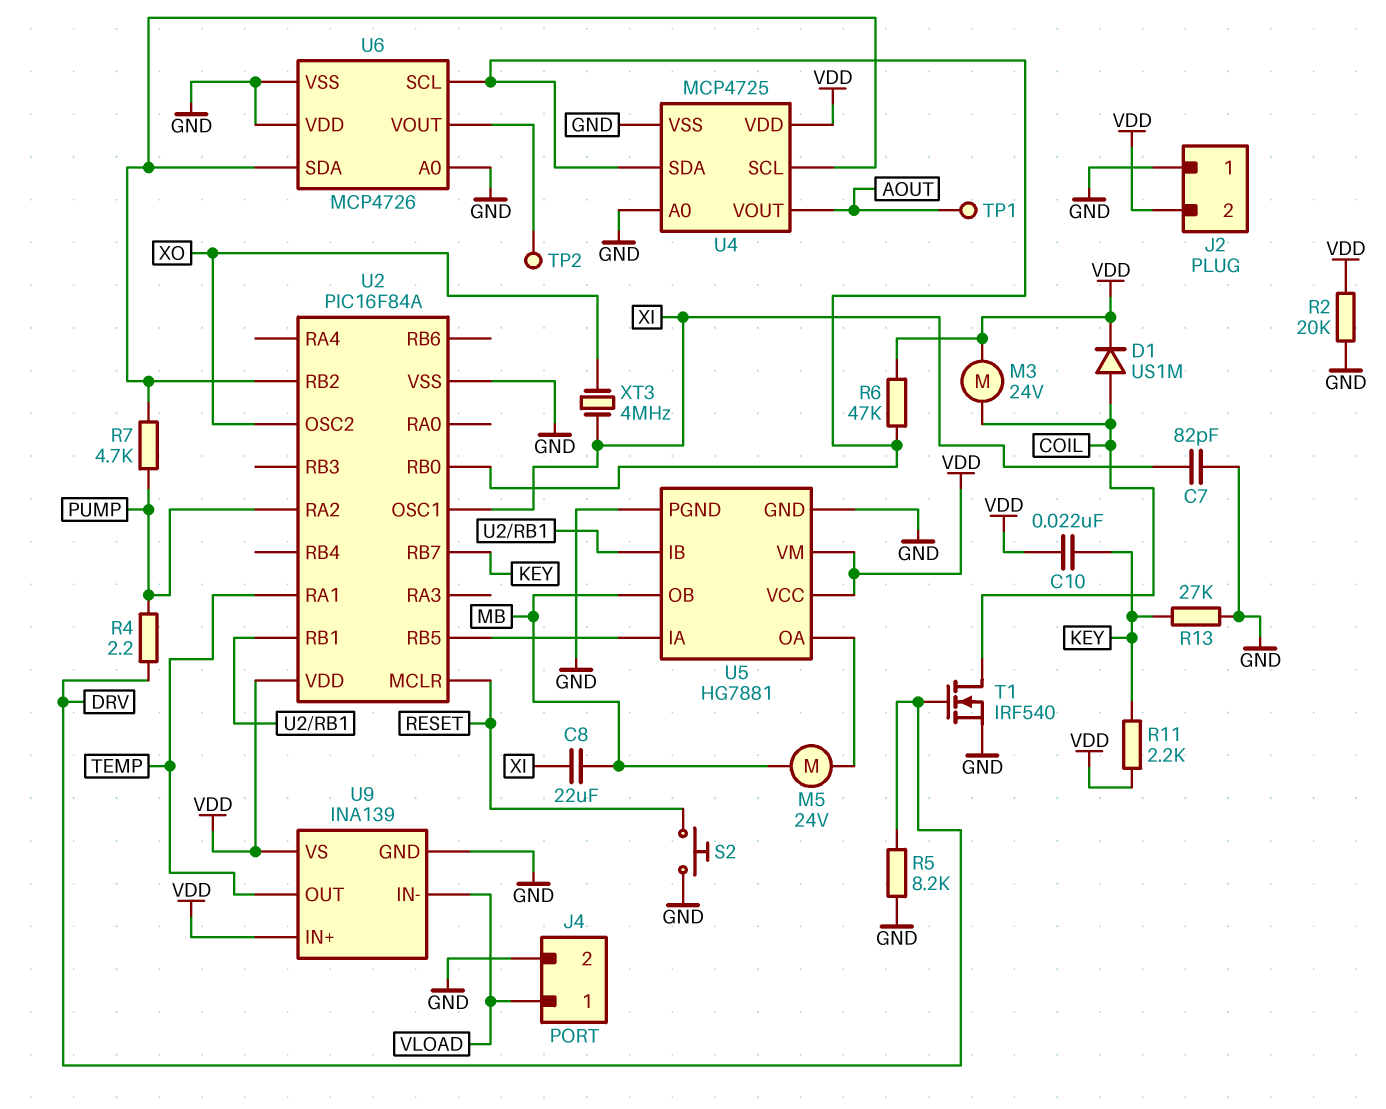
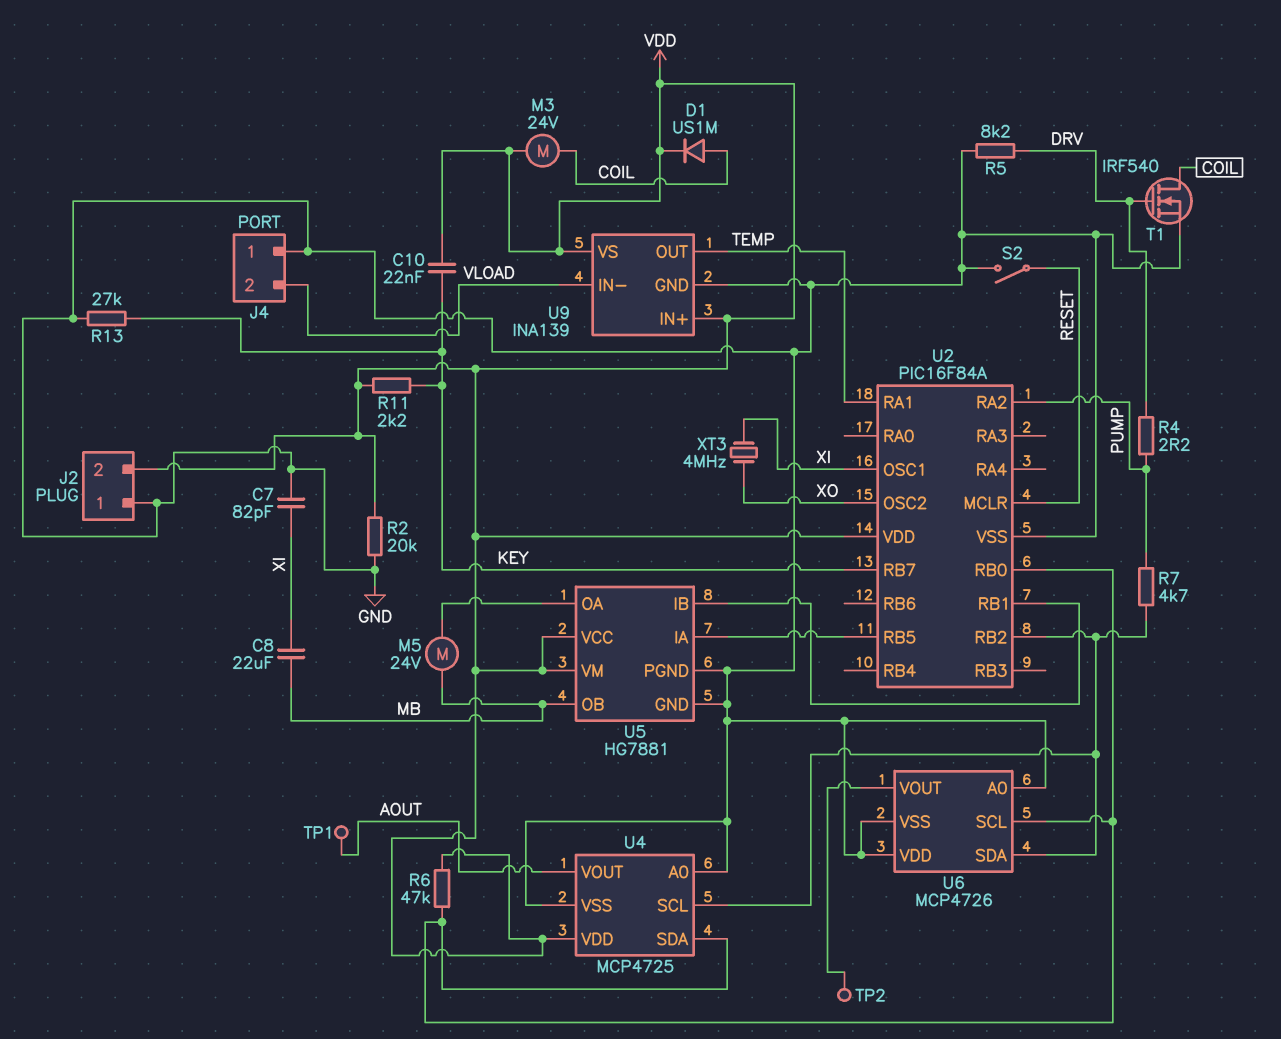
J4 pin 1: VLOAD -> GND
J4 pin 2: GND -> VLOAD
S2: button (GND, RESET) -> switch (GND, RESET)

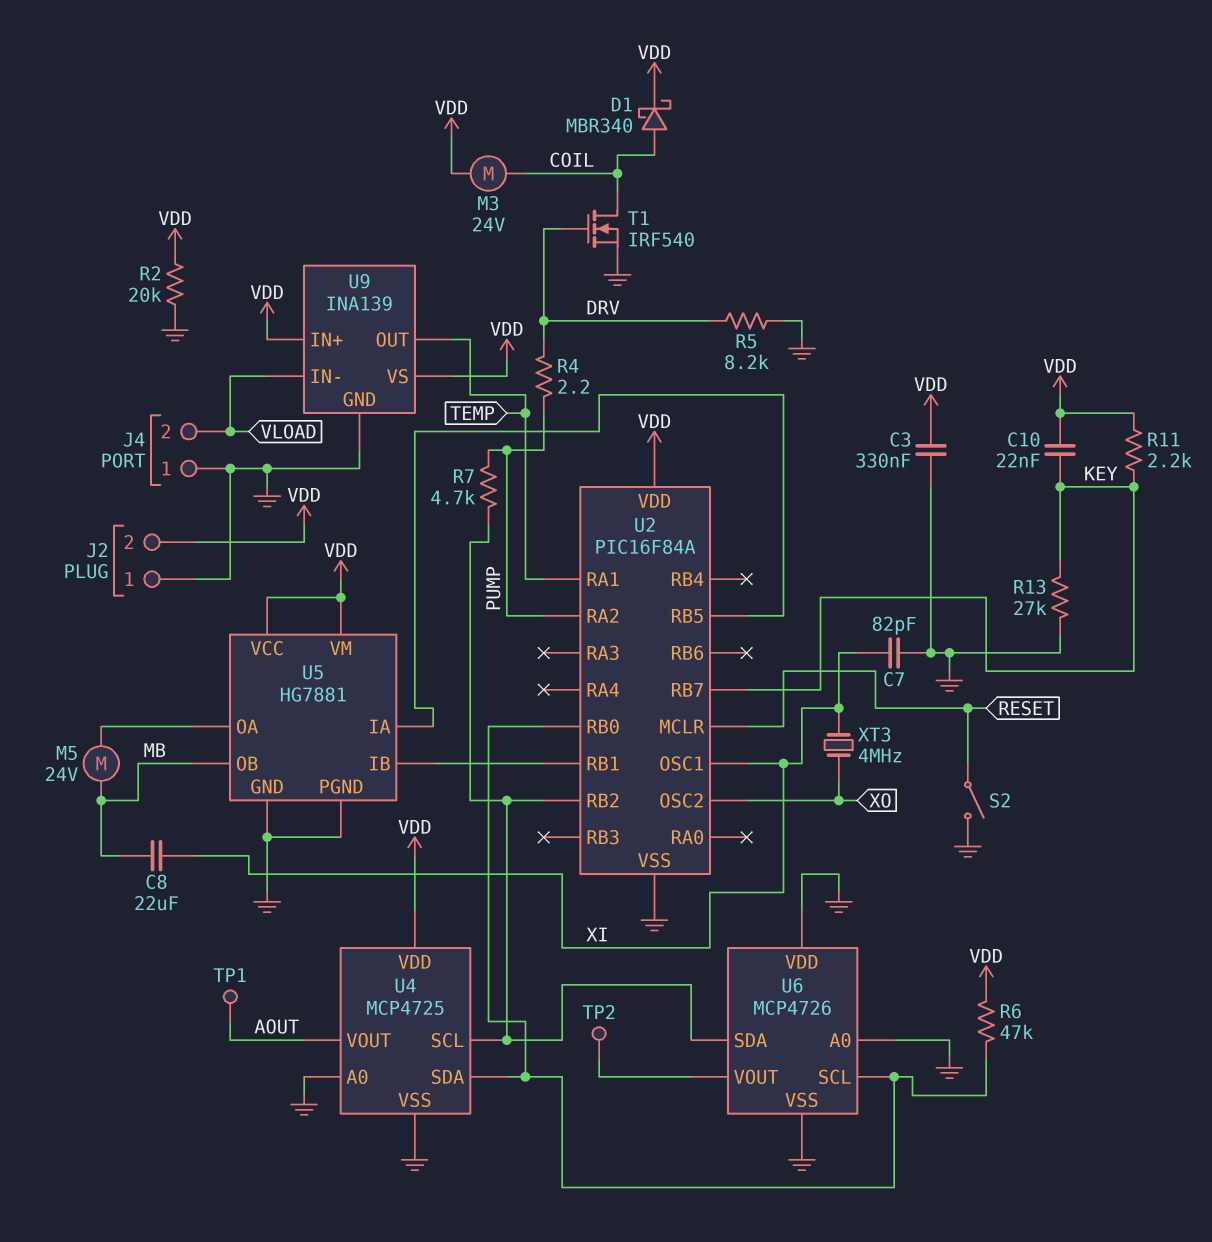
C3: none -> 330nF (GND, VDD)
D1: diode US1M (A COIL, K VDD) -> schottky MBR340 (A COIL, K VDD)

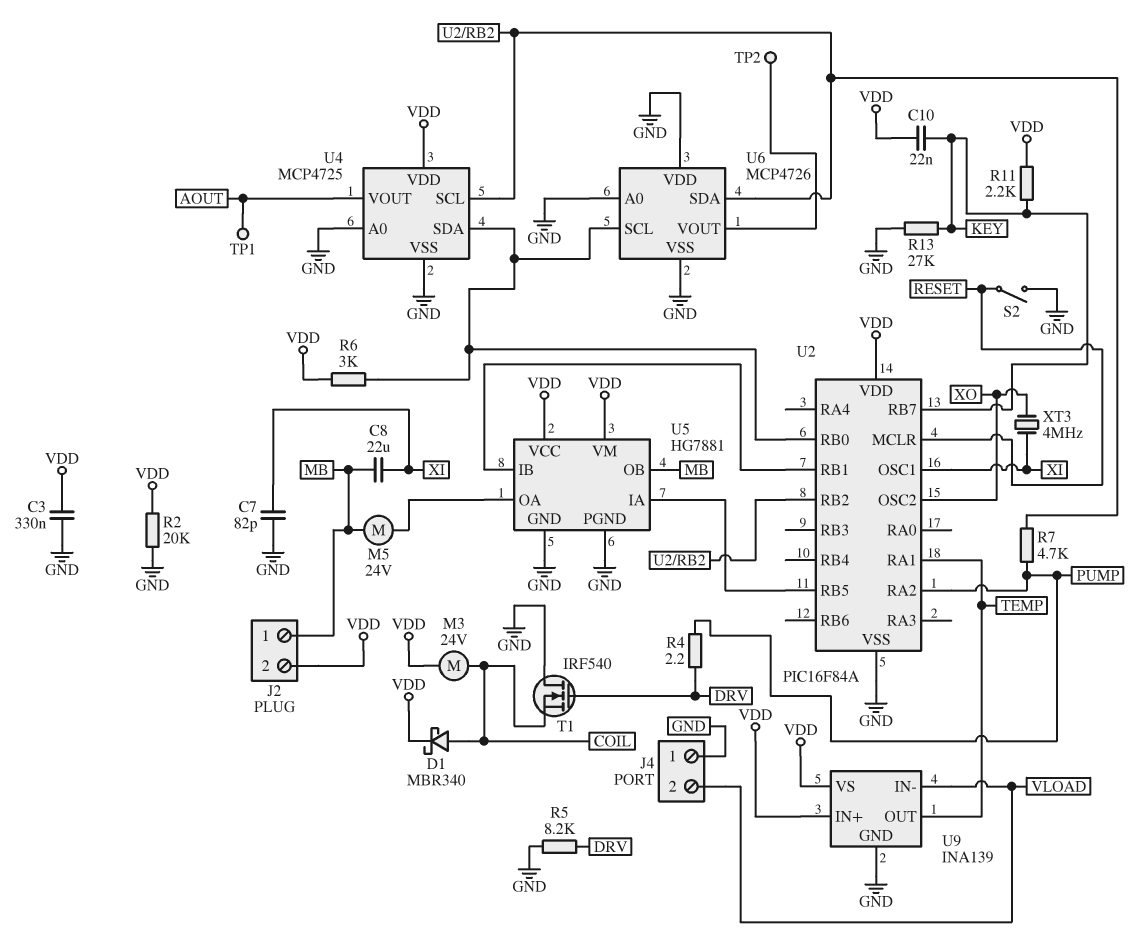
J2 pin 1: GND -> MB
R6: 47k (U2/RB0, VDD) -> 3k (U2/RB0, VDD)
T1: NMOS IRF540 (G DRV, D COIL, S GND) -> NMOS IRF540 (G DRV, D GND, S COIL)

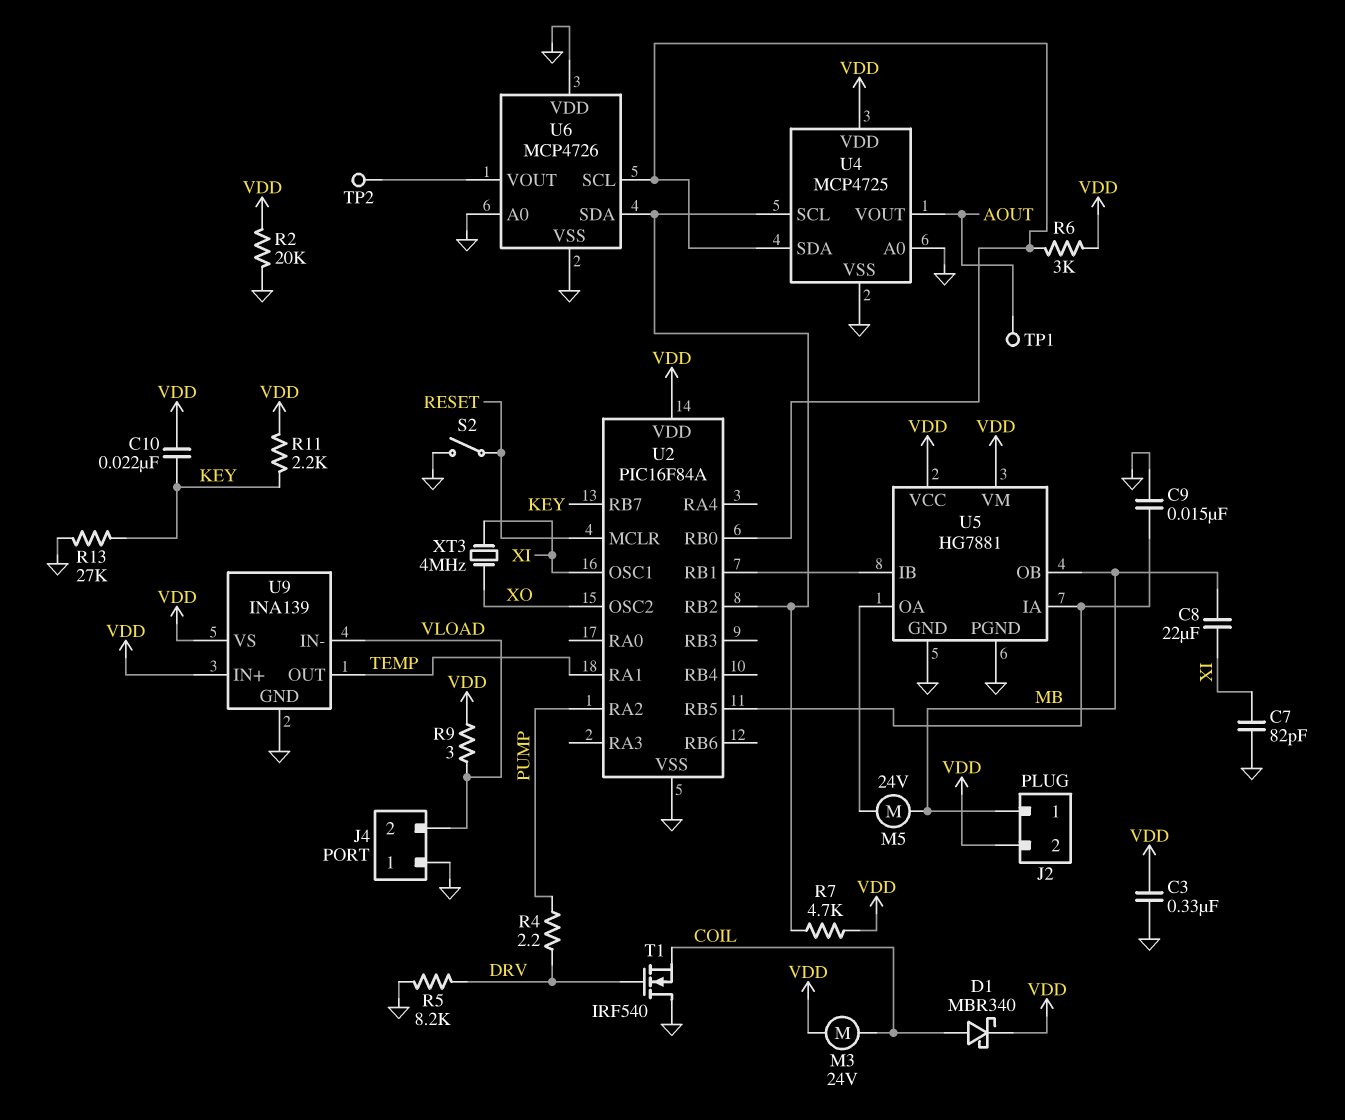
C9: none -> 15nF (GND, U2/RB5)
R7: 4.7k (PUMP, U2/RB2) -> 4.7k (U2/RB2, VDD)
R9: none -> 3 (VDD, VLOAD)

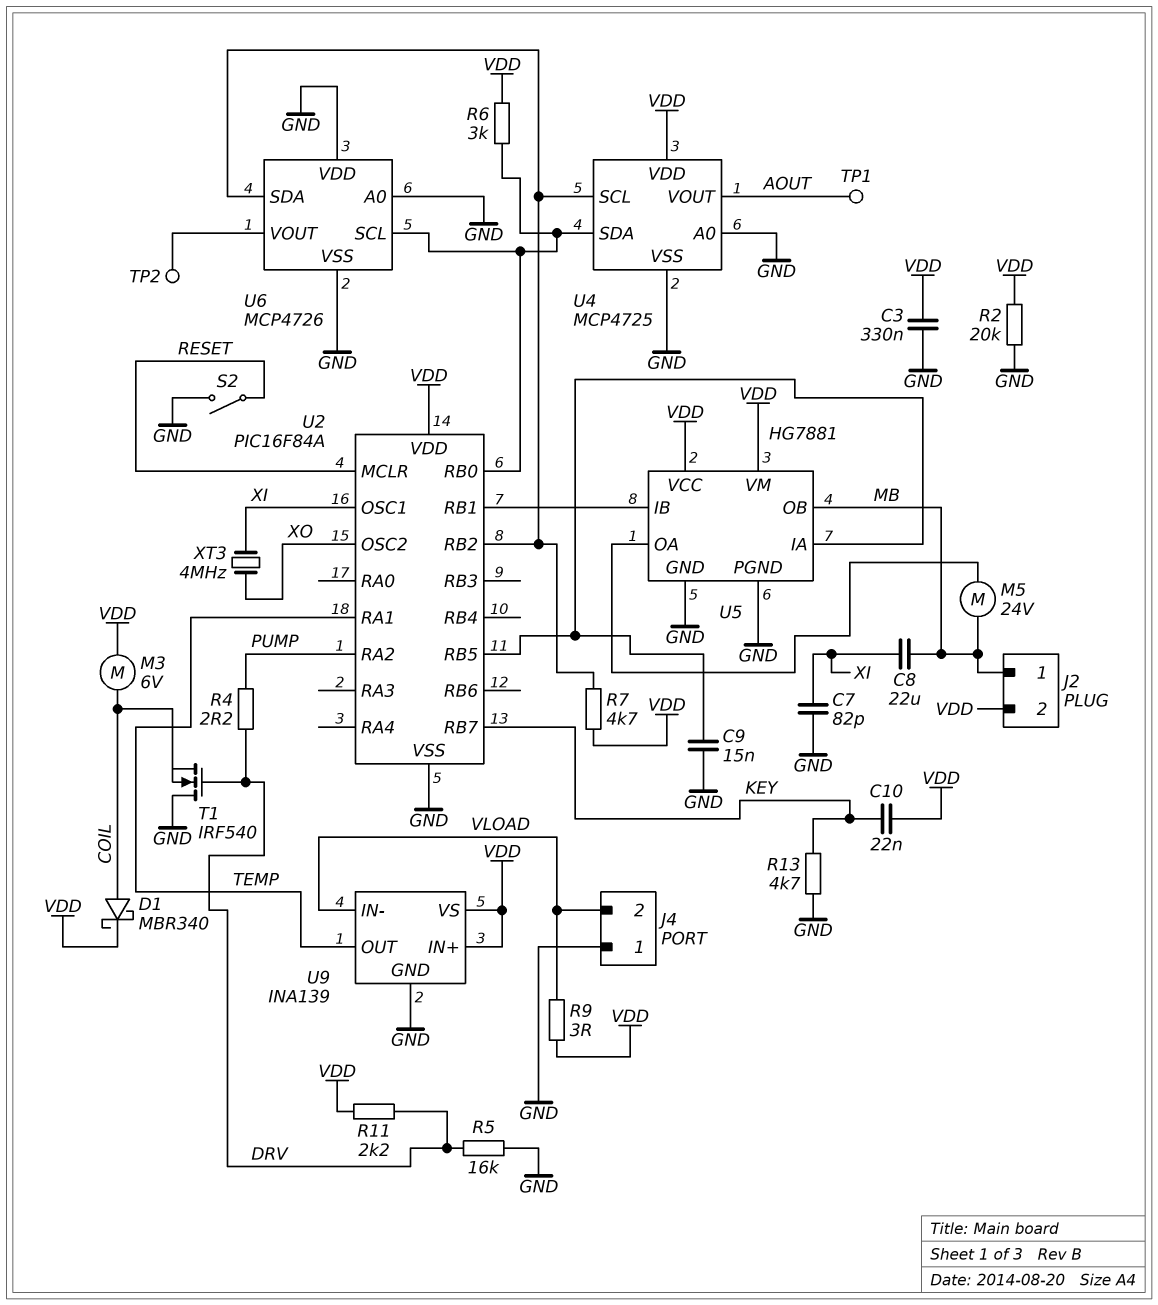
M3: motor 24V (COIL, VDD) -> motor 6V (COIL, VDD)
R5: 8.2k (DRV, GND) -> 16k (DRV, GND)
R11: 2.2k (KEY, VDD) -> 2.2k (DRV, VDD)
R13: 27k (GND, KEY) -> 4.7k (GND, KEY)

